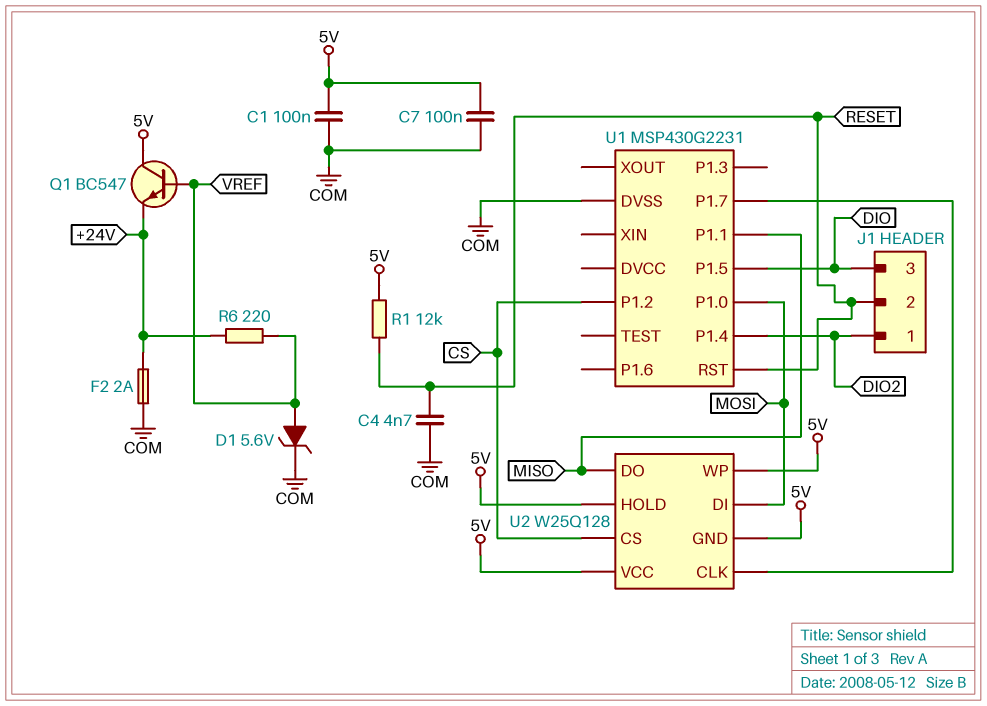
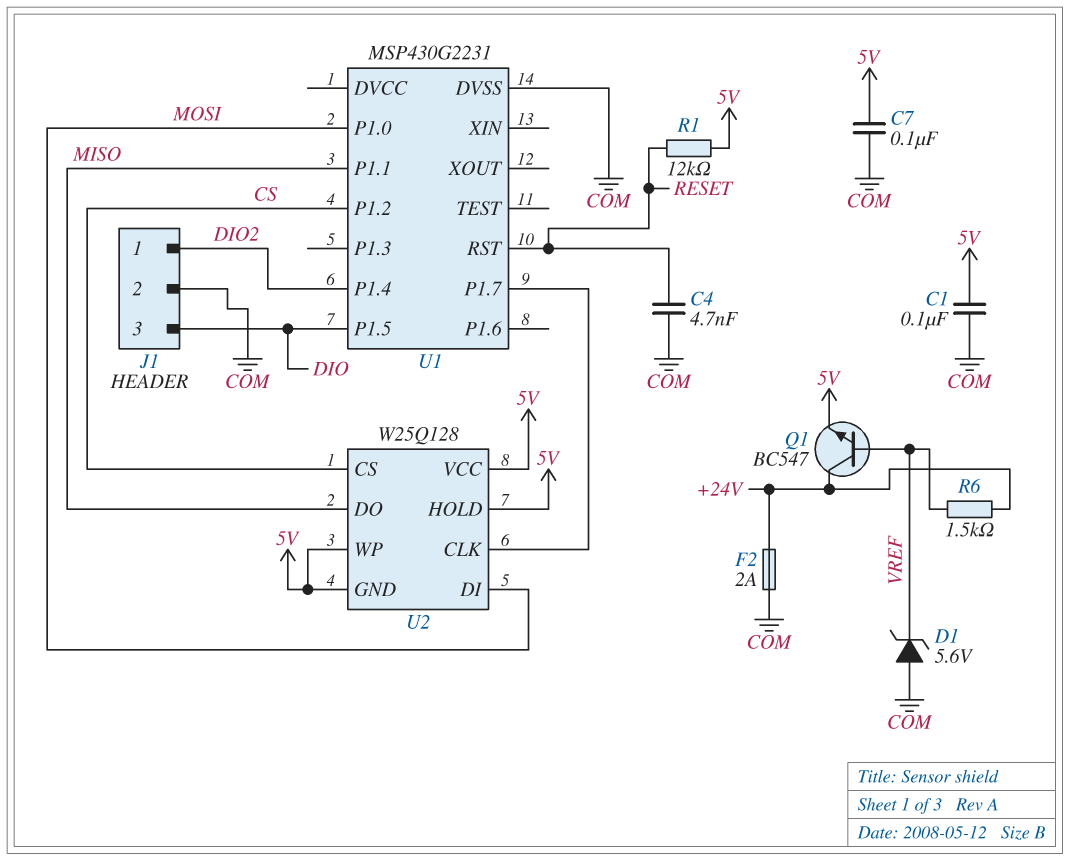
D1: zener 5.6V (A VREF, K COM) -> zener 5.6V (A COM, K VREF)
J1 pin 2: RESET -> COM
Q1: NPN BC547 (B VREF, C 5V, E +24V) -> NPN BC547 (B VREF, C +24V, E 5V)
R6: 220 (+24V, VREF) -> 1.5k (+24V, VREF)

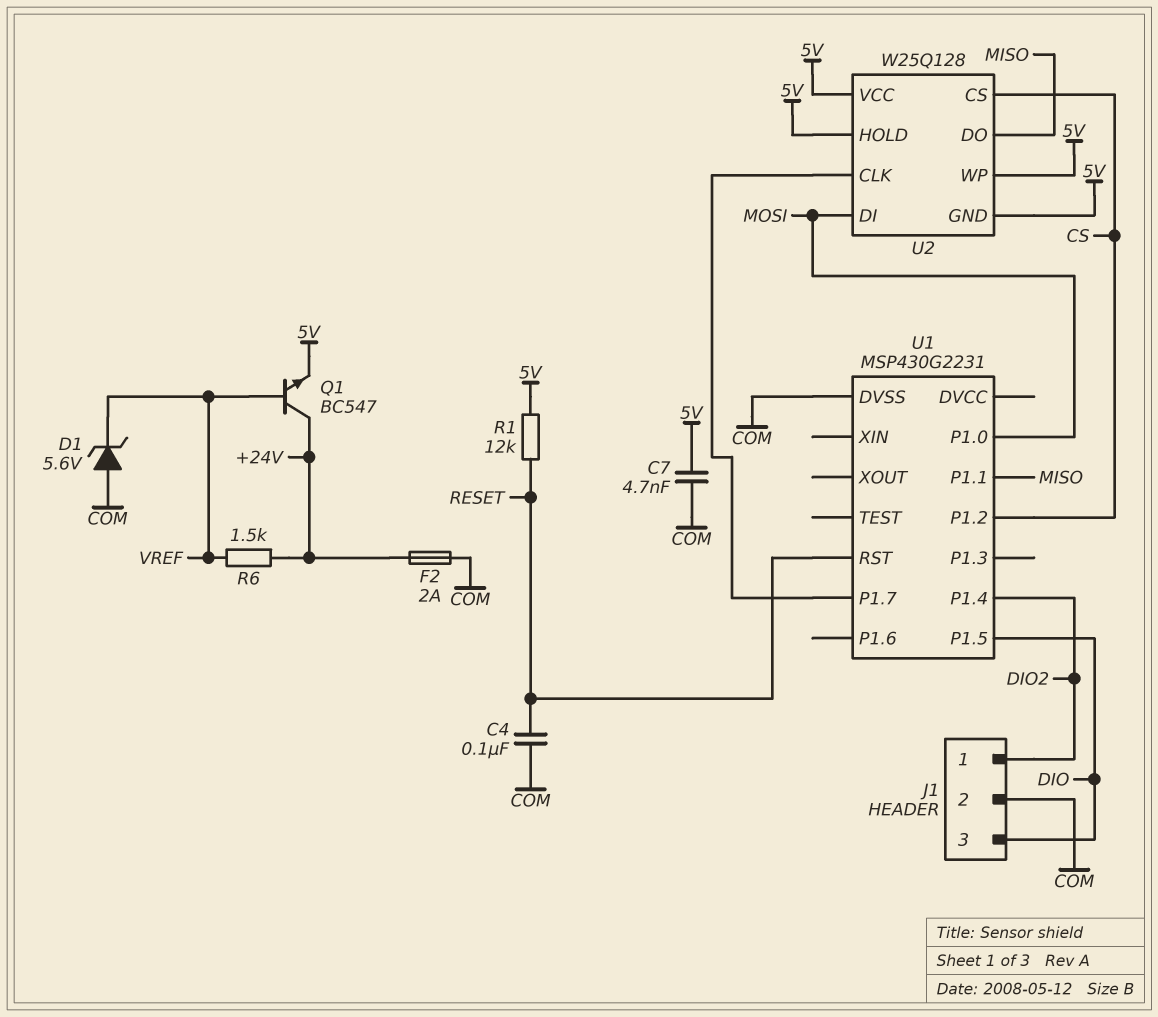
C1: 100nF (5V, COM) -> none
C4: 4.7nF (COM, RESET) -> 100nF (COM, RESET)
C7: 100nF (5V, COM) -> 4.7nF (5V, COM)

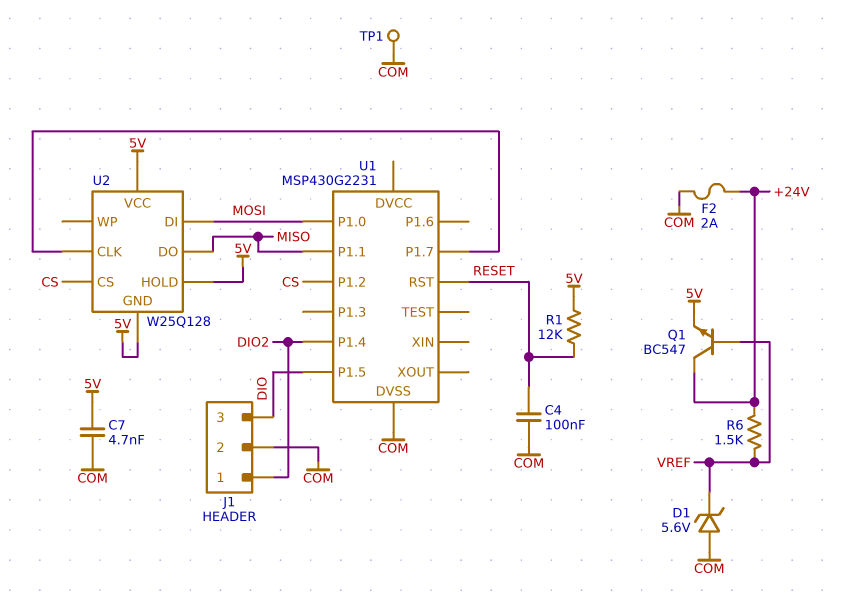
TP1: none -> test point (COM)
U2 pin WP: 5V -> none

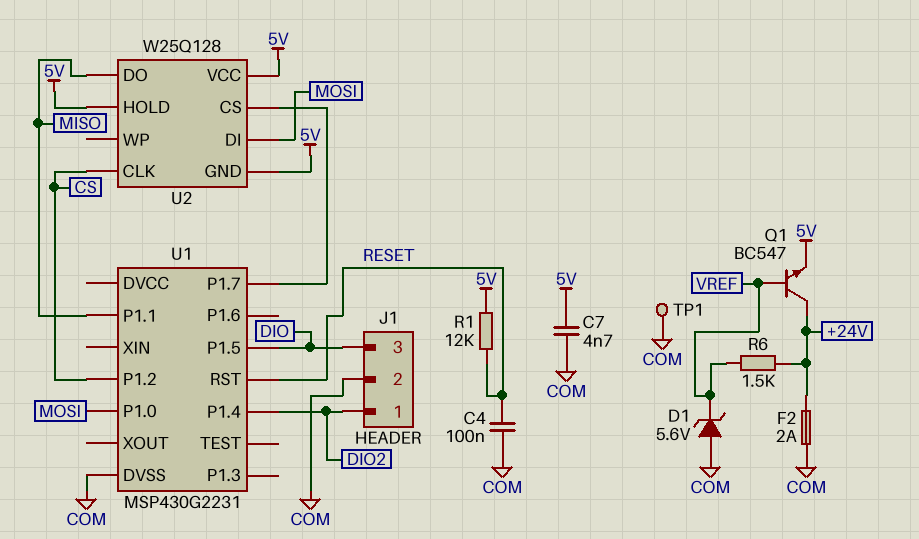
U2 pin CLK: U1/P1.7 -> CS
U2 pin CS: CS -> U1/P1.7

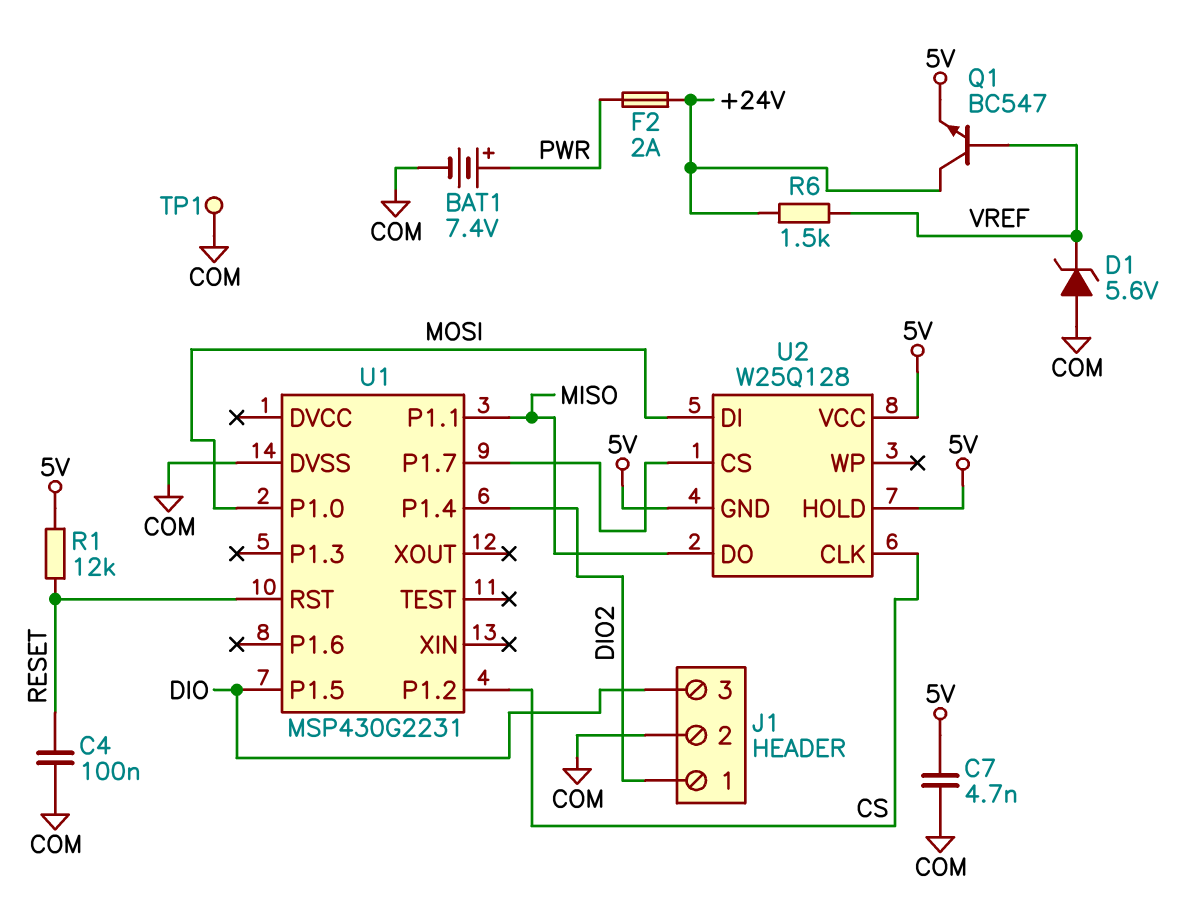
BAT1: none -> 7.4V (plus PWR, minus COM)
F2: 2A (+24V, COM) -> 2A (+24V, PWR)

